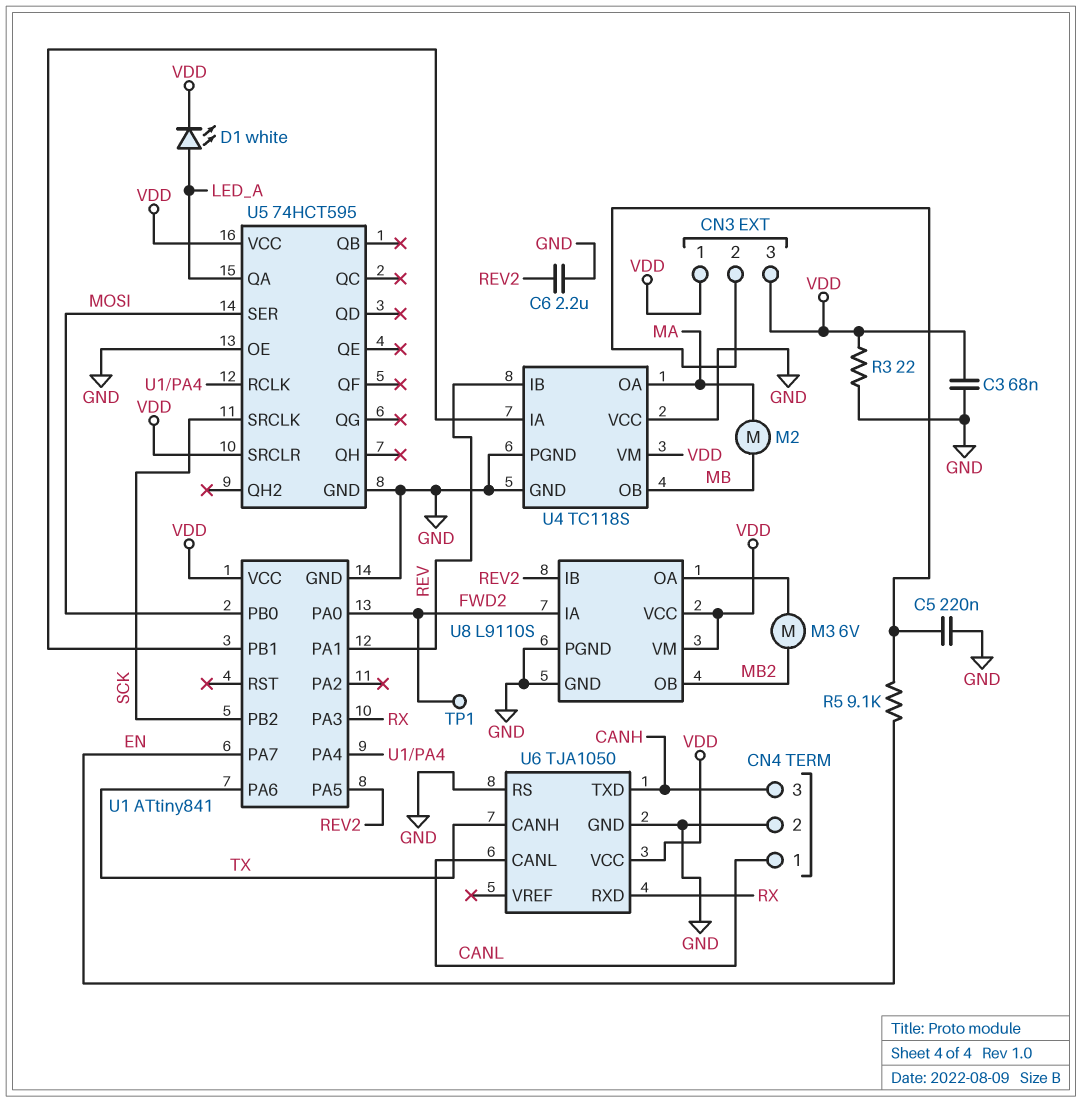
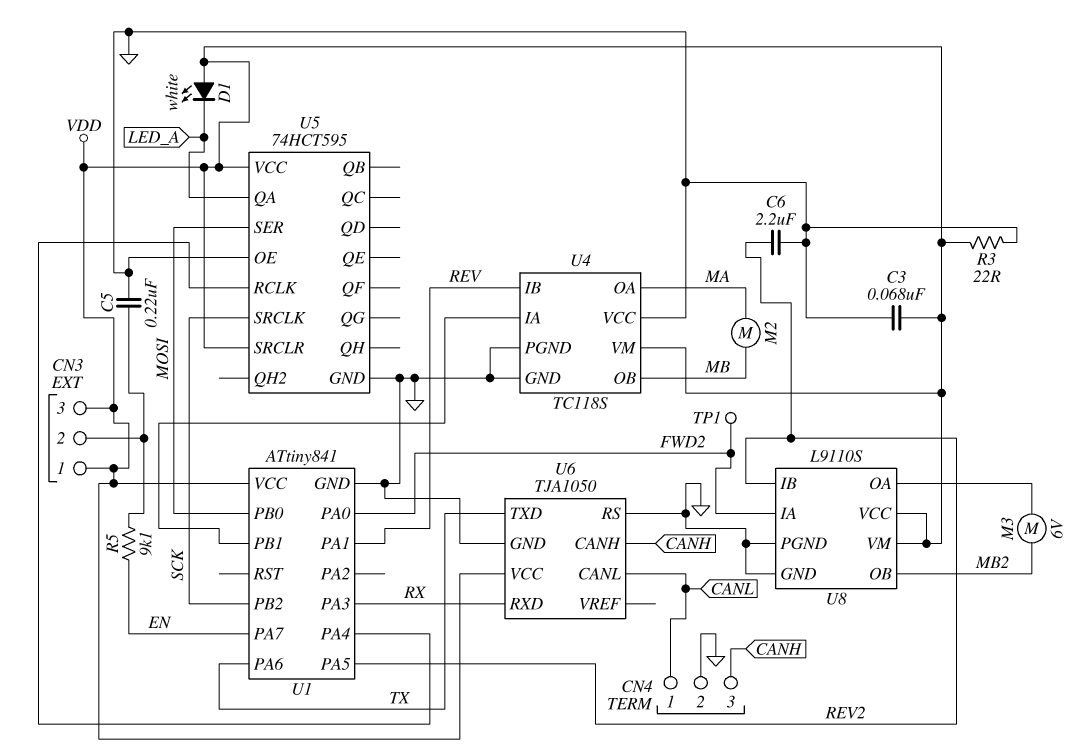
D1: LED white (A LED_A, K VDD) -> LED white (A VDD, K LED_A)
U6 pin CANH: TX -> CANH
U6 pin TXD: CANH -> TX

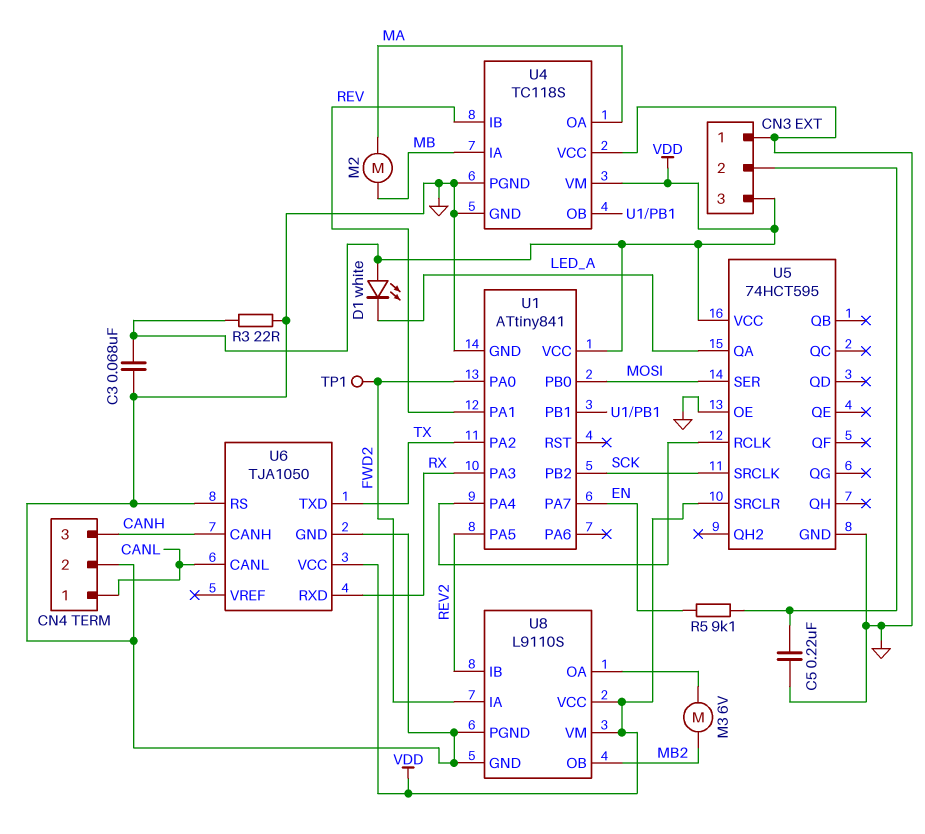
C6: 2.2uF (GND, REV2) -> none
CN3 pin 1: VDD -> GND
U1 pin PA2: none -> TX
U1 pin PA6: TX -> none
U4 pin IA: U1/PB1 -> MB
U4 pin OB: MB -> U1/PB1

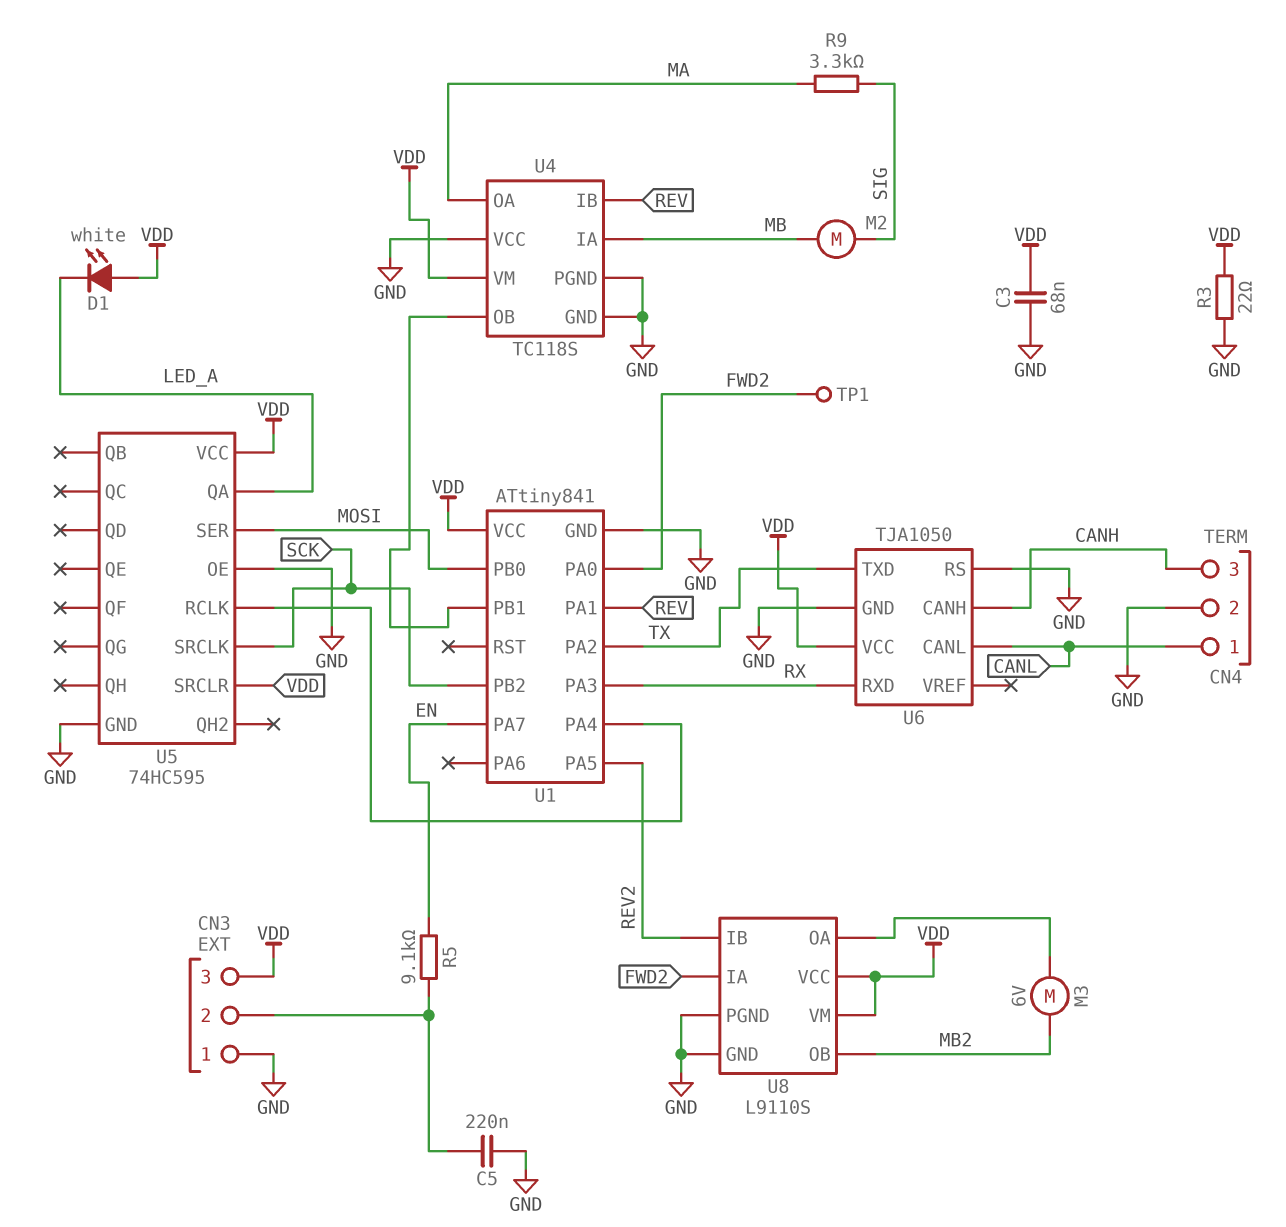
M2: motor (MA, MB) -> motor (MB, SIG)
R9: none -> 3.3k (MA, SIG)
U5: 74HCT595 -> 74HC595

